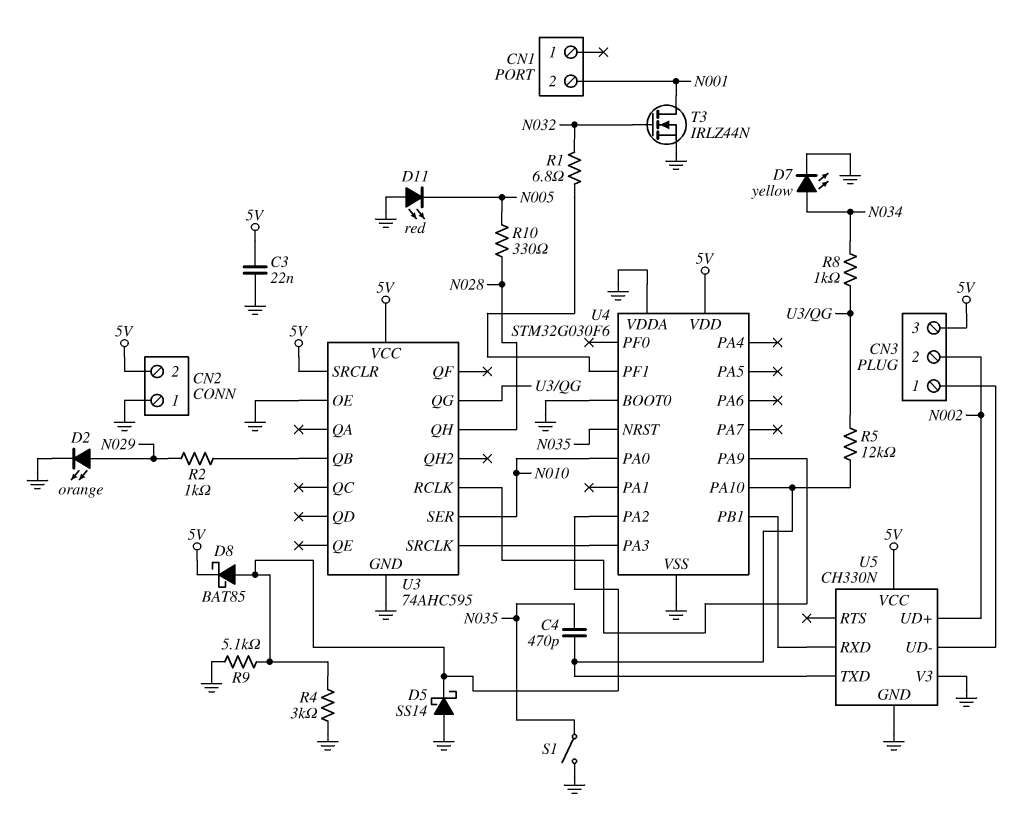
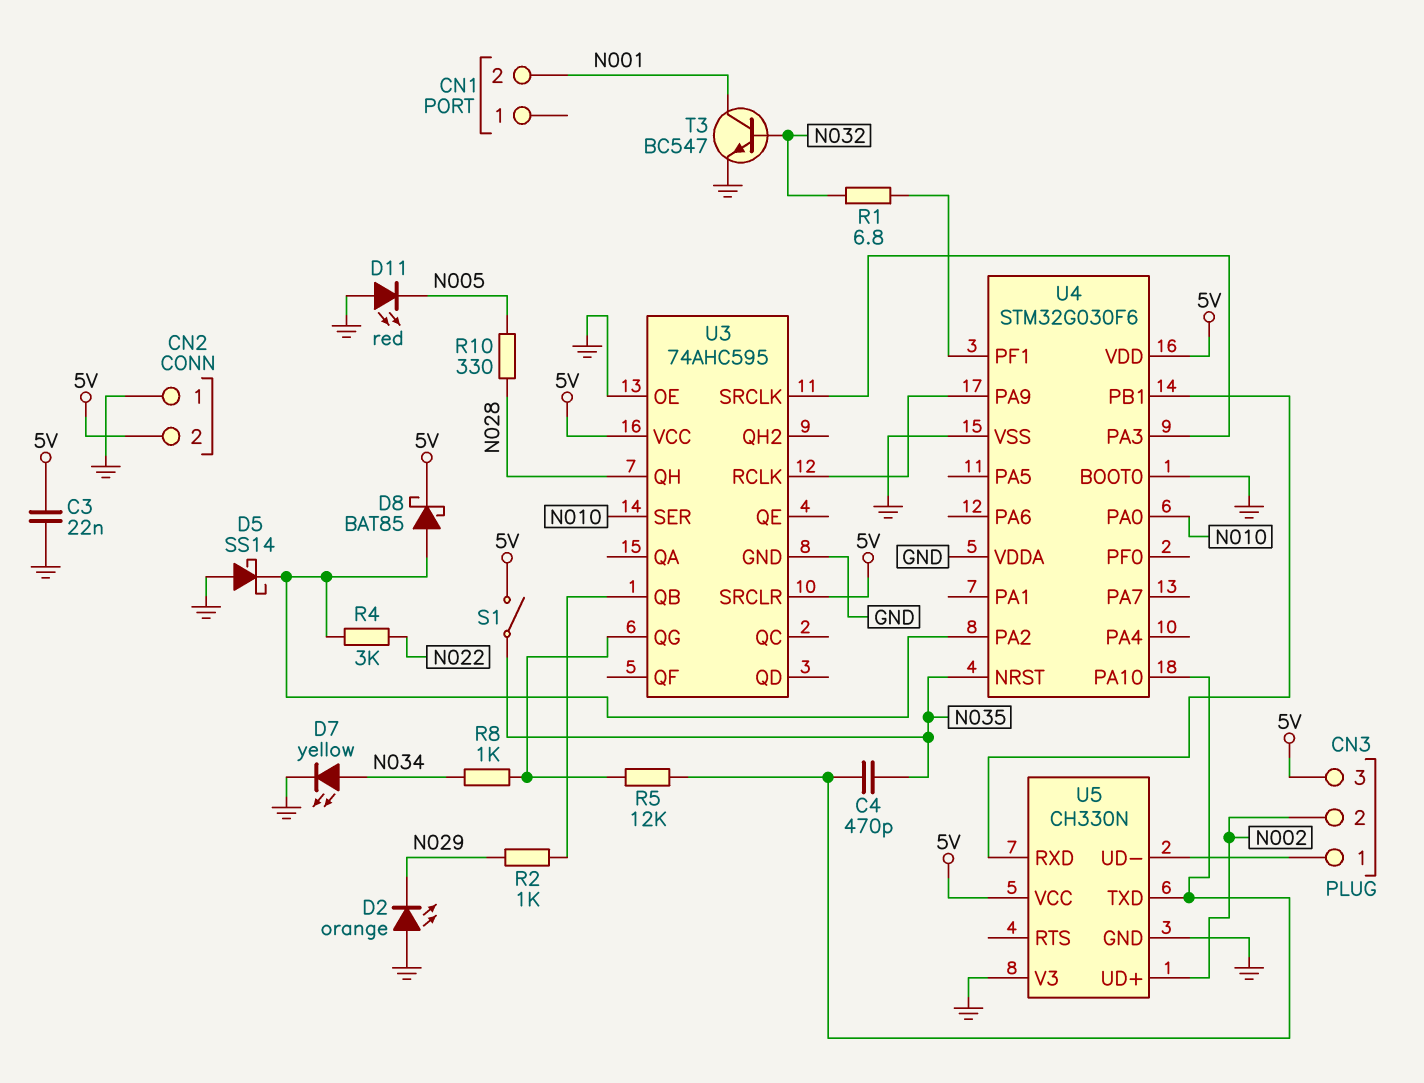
D2: LED orange (A N029, K GND) -> LED orange (A GND, K N029)
R4: 3k (GND, U4/PA2) -> 3k (N022, U4/PA2)
R9: 5.1k (GND, U4/PA2) -> none
S1: switch (GND, N035) -> switch (5V, N035)
T3: NMOS IRLZ44N (G N032, D N001, S GND) -> NPN BC547 (B N032, C N001, E GND)

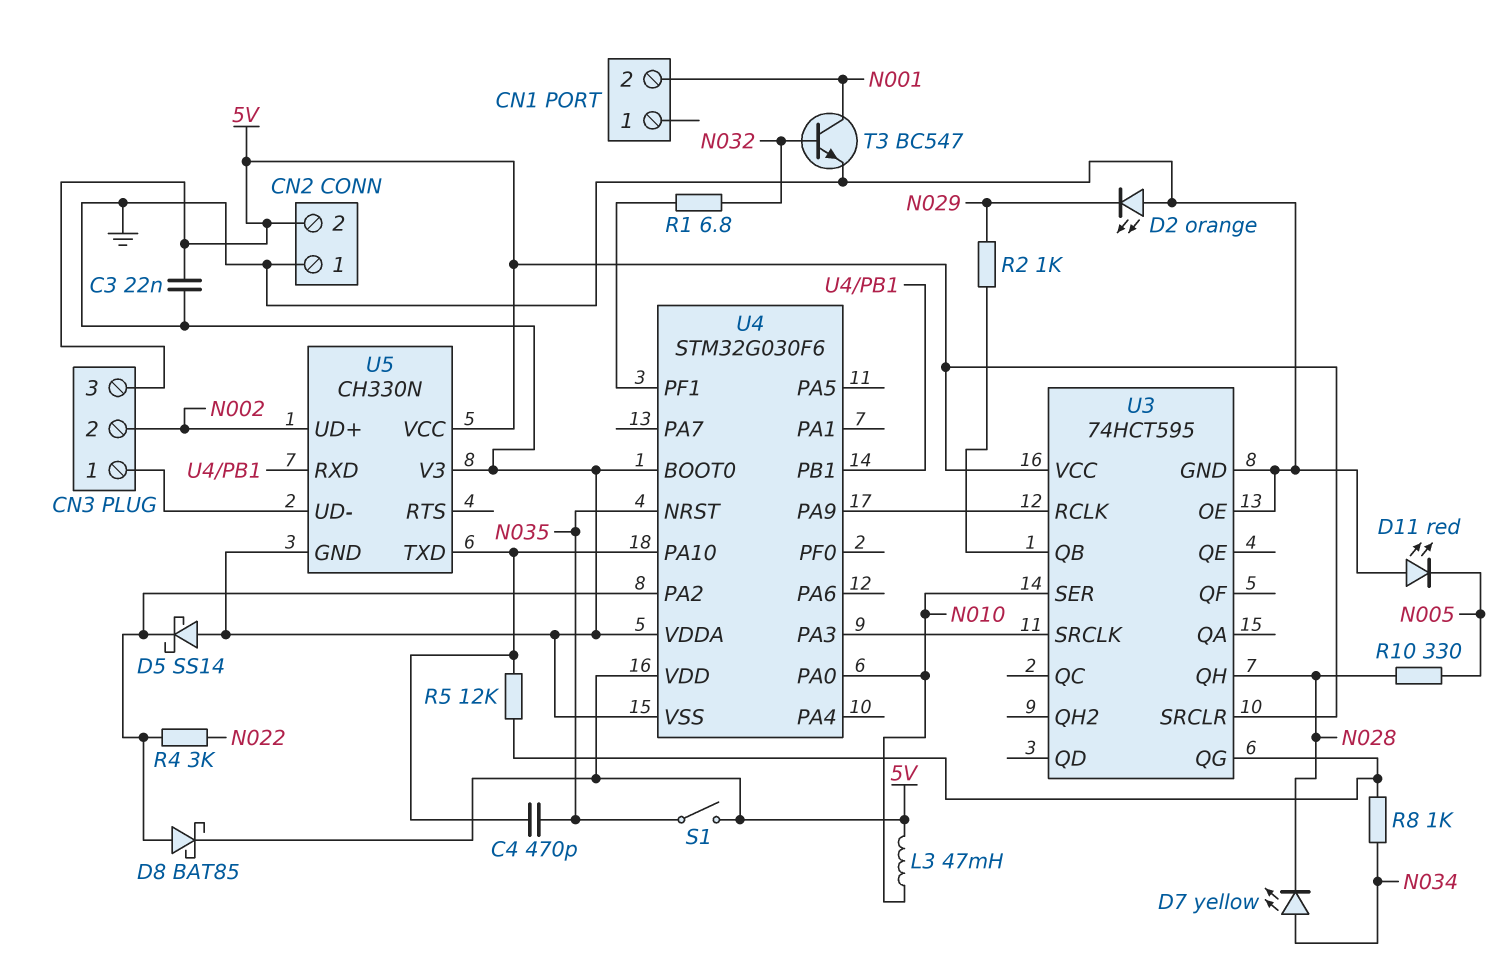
D7: LED yellow (A N034, K GND) -> LED yellow (A N034, K N028)
L3: none -> 47mH (5V, N010)
U3: 74AHC595 -> 74HCT595

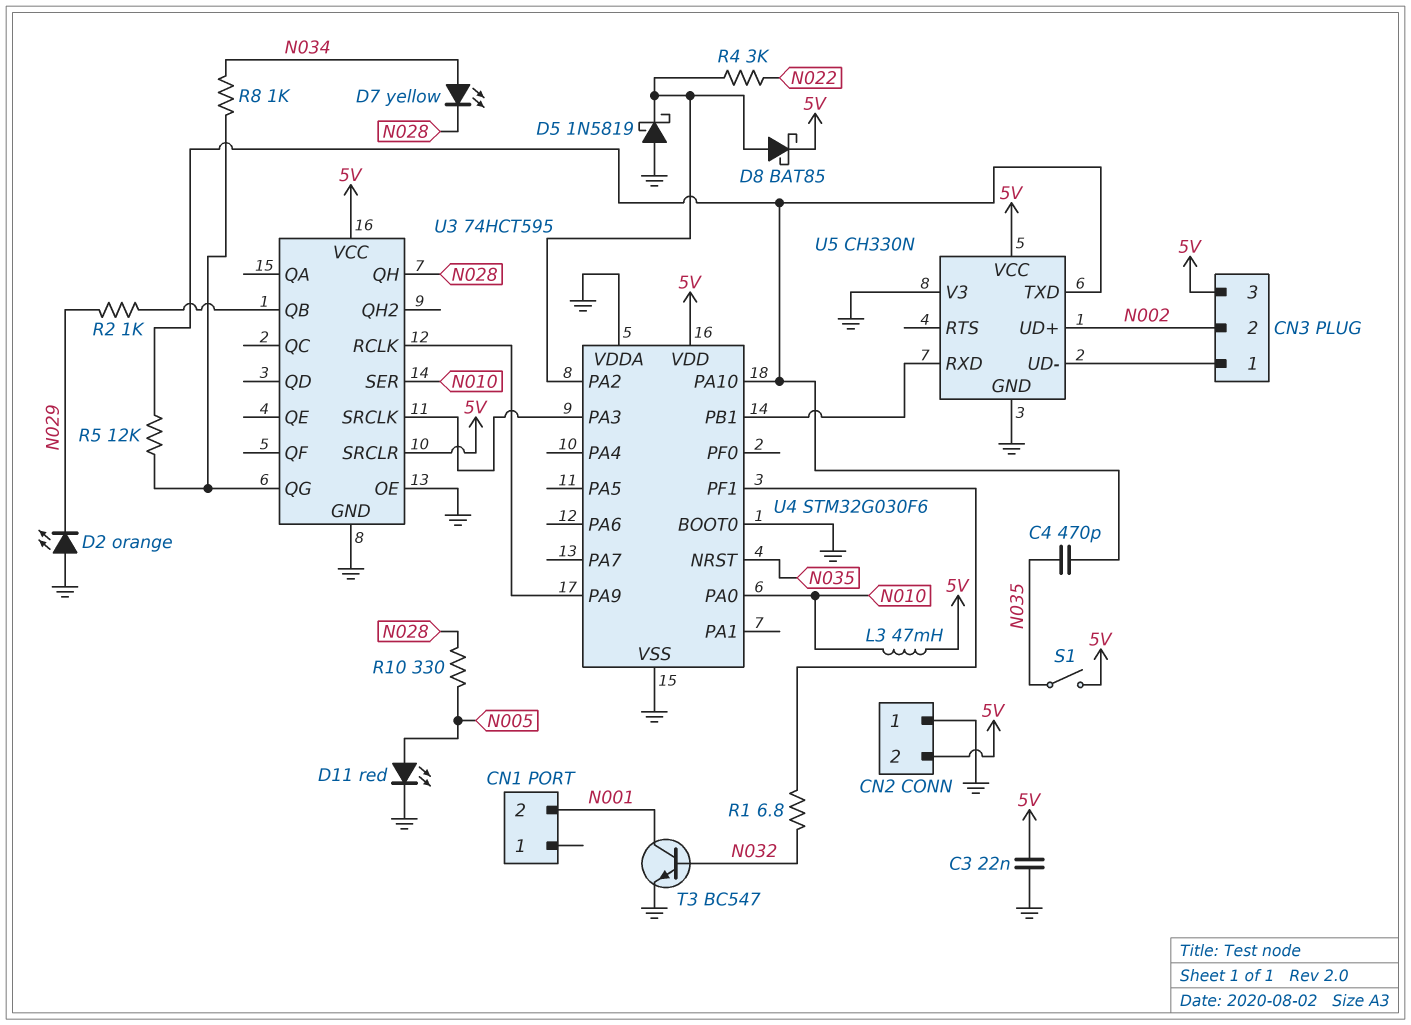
D5: schottky SS14 (A GND, K U4/PA2) -> schottky 1N5819 (A GND, K U4/PA2)
D11: LED red (A GND, K N005) -> LED red (A N005, K GND)

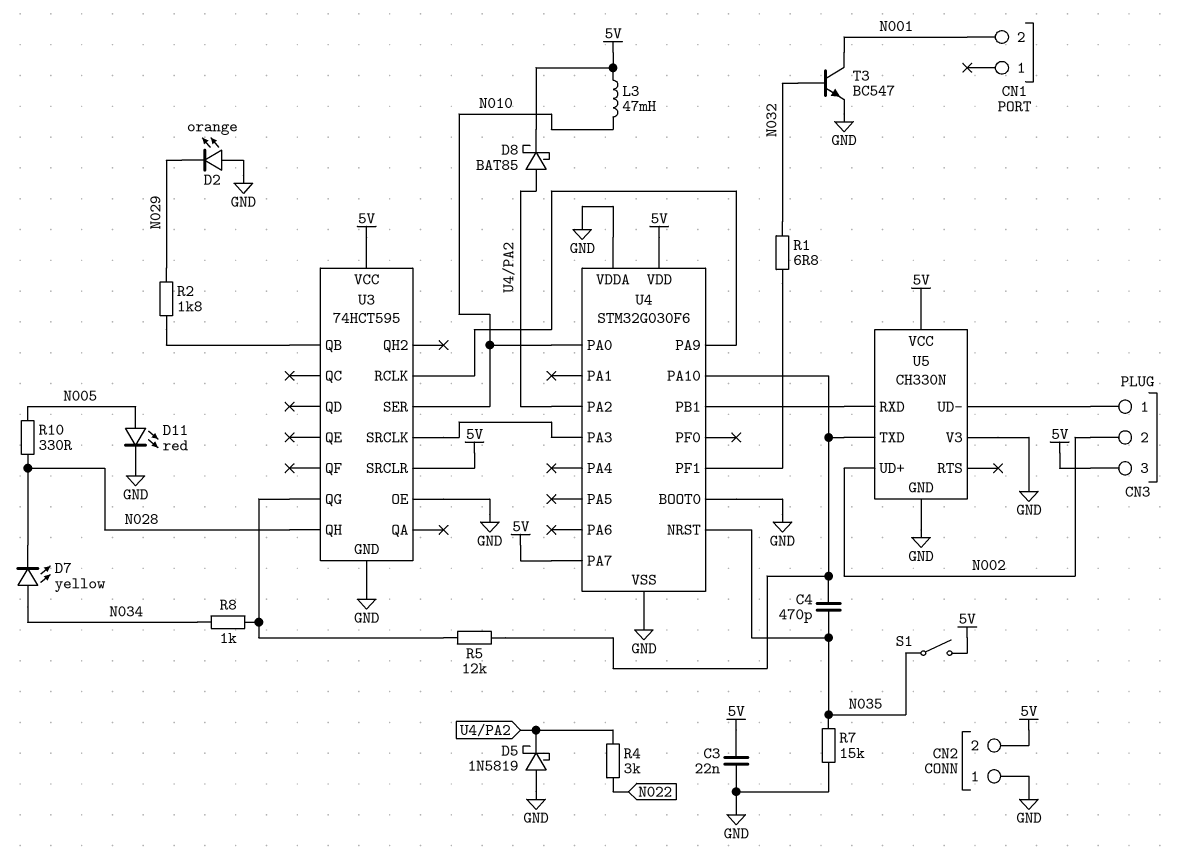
R2: 1k (N029, U3/QB) -> 1.8k (N029, U3/QB)
R7: none -> 15k (GND, N035)
U4 pin PA7: none -> 5V

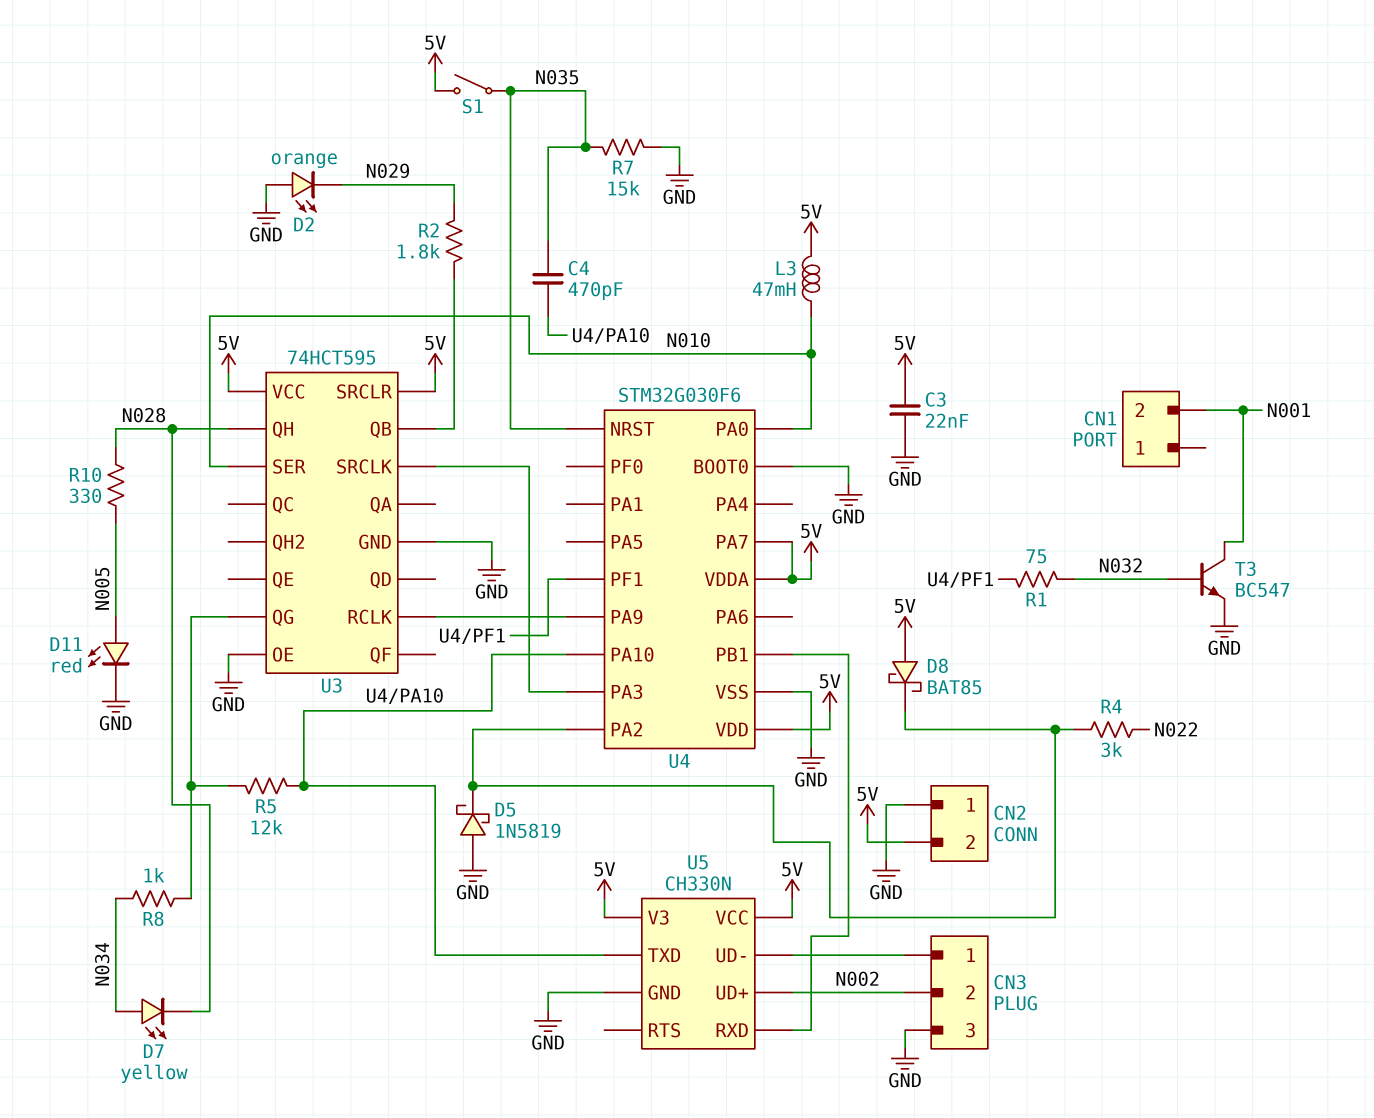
CN3 pin 3: 5V -> GND
D8: schottky BAT85 (A U4/PA2, K 5V) -> schottky BAT85 (A 5V, K U4/PA2)
R1: 6.8 (N032, U4/PF1) -> 75 (N032, U4/PF1)
U4 pin VDDA: GND -> 5V
U5 pin V3: GND -> 5V

